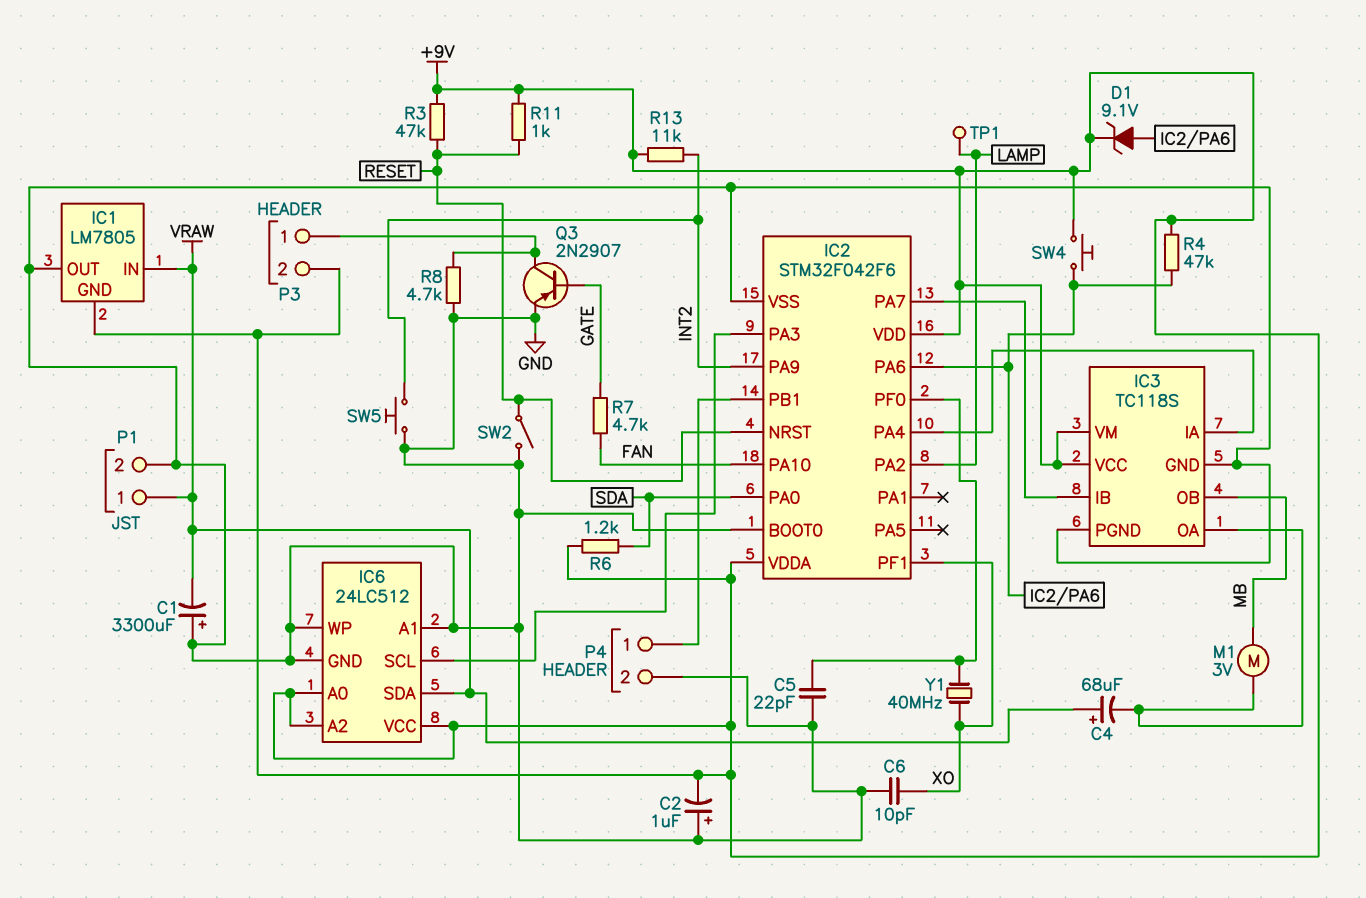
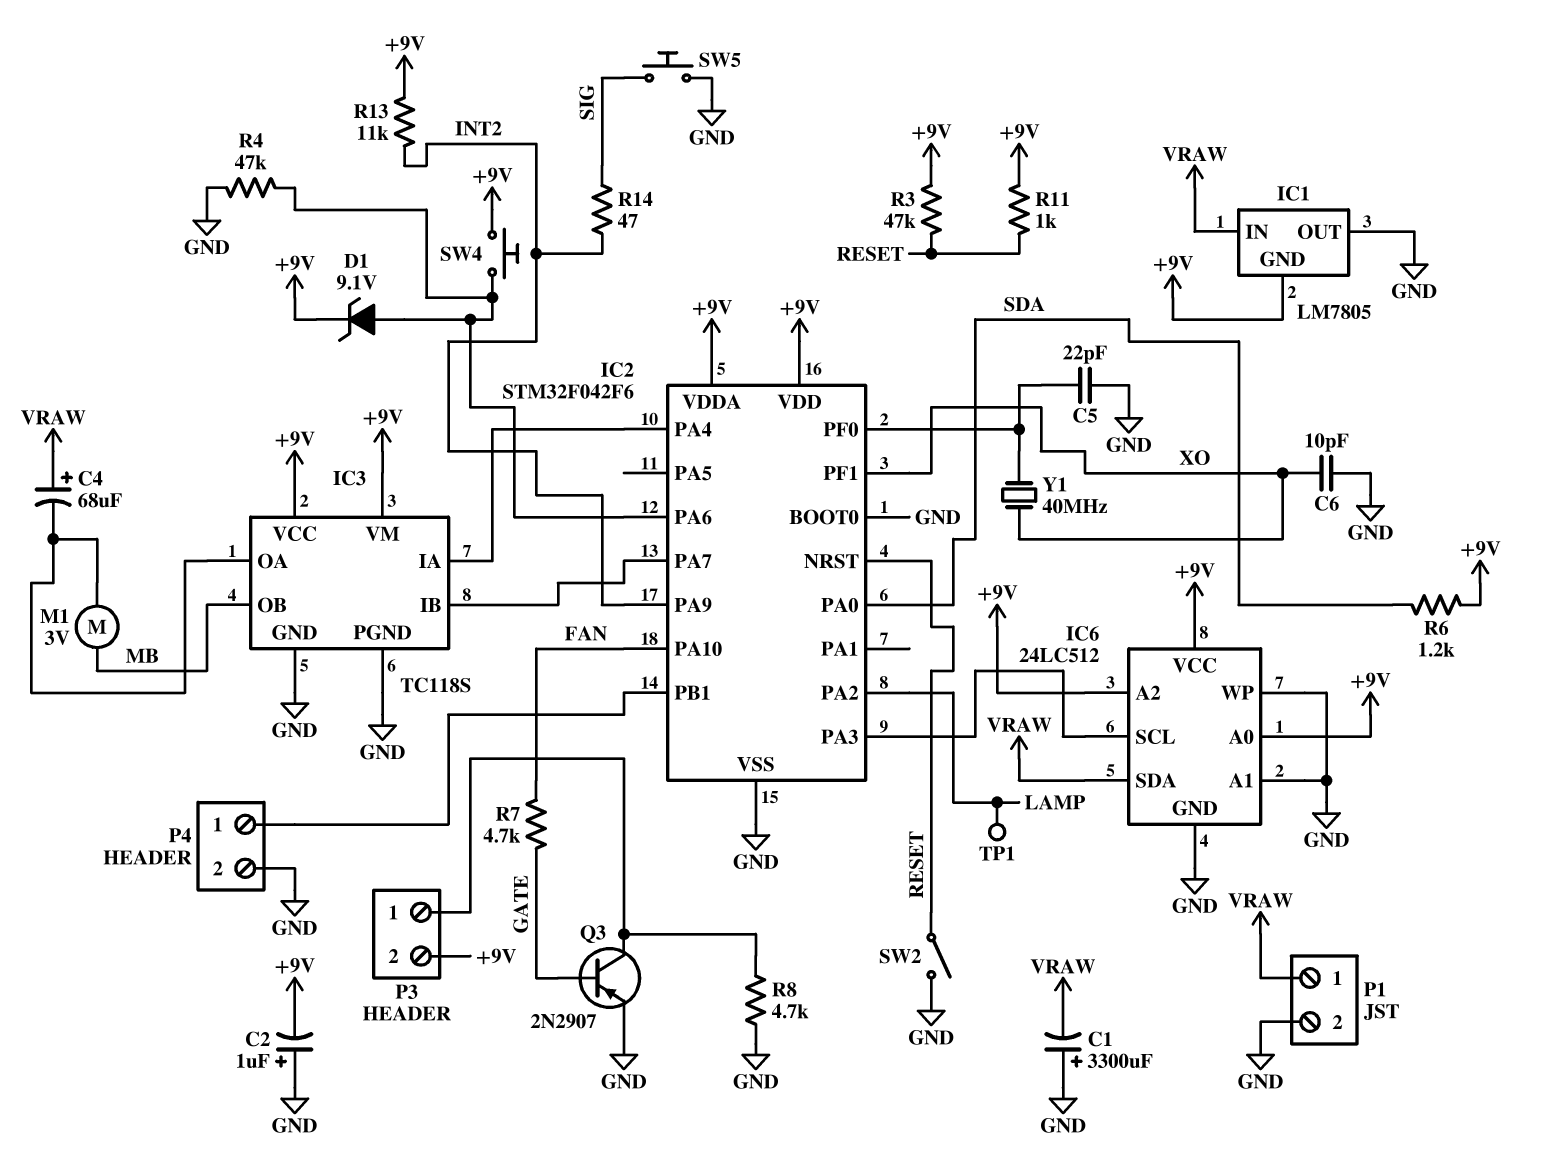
R4: 47k (+9V, IC2/PA6) -> 47k (GND, IC2/PA6)
R14: none -> 47 (INT2, SIG)
SW5: button (GND, INT2) -> button (GND, SIG)

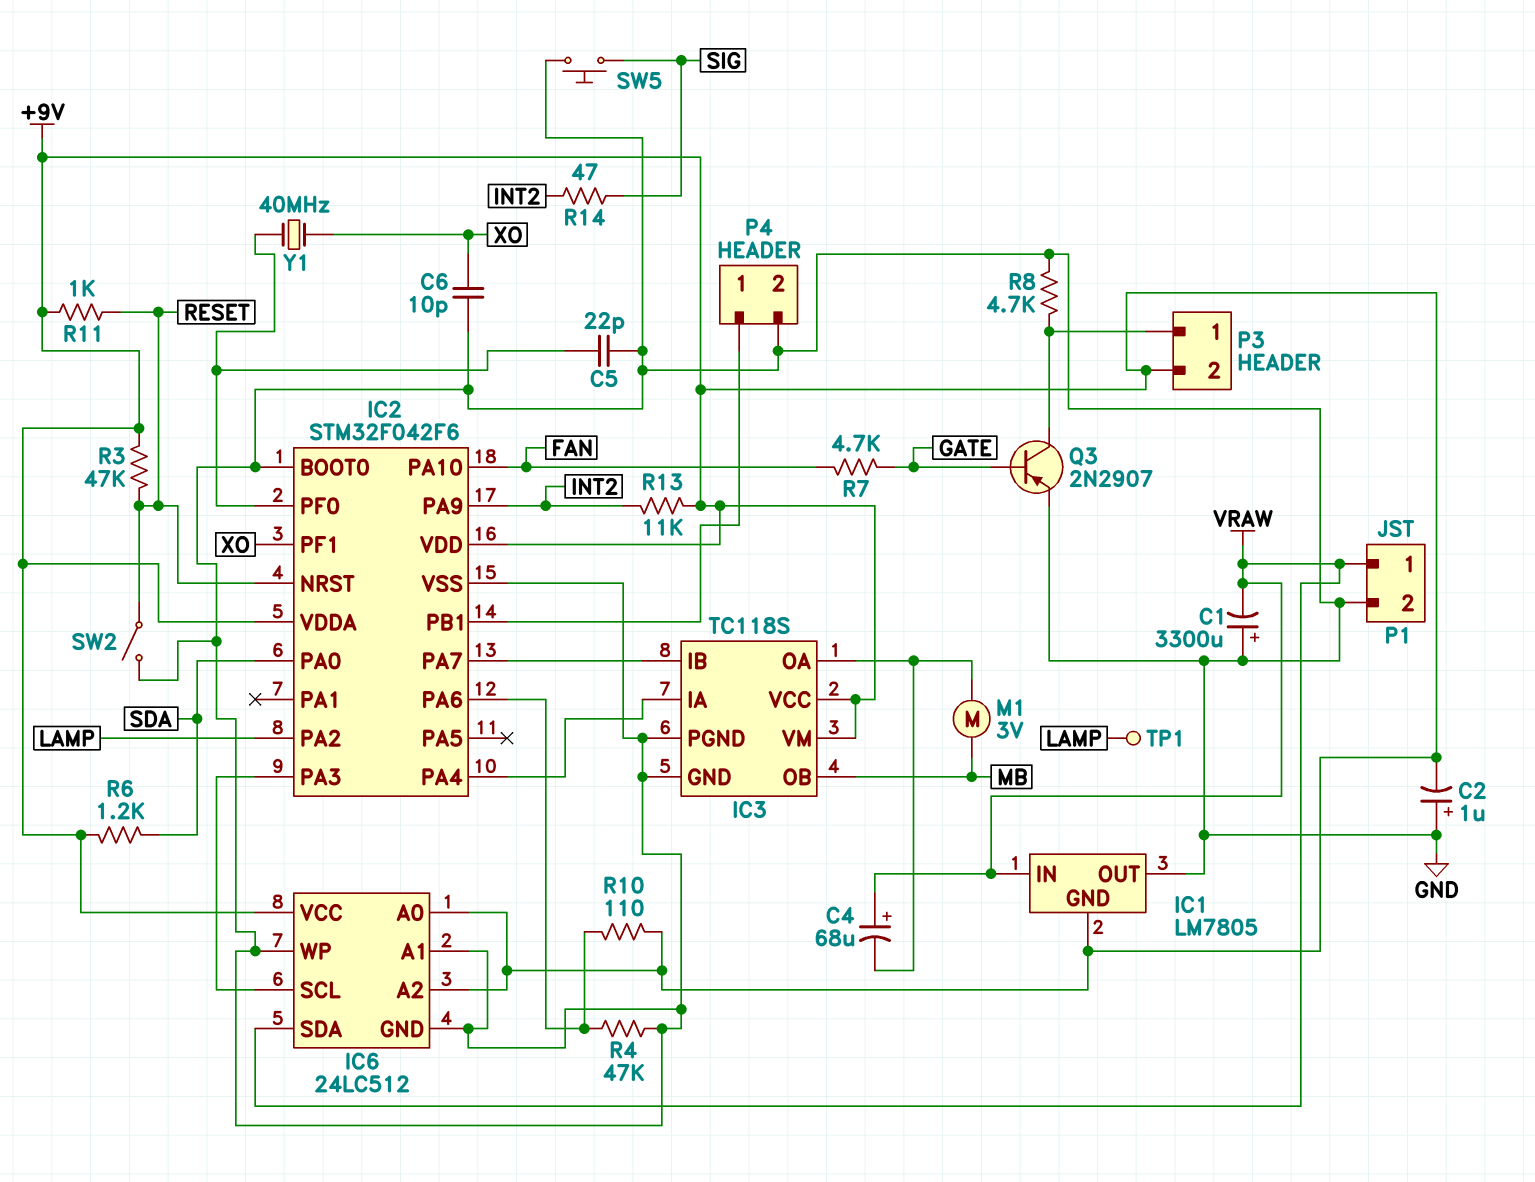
D1: zener 9.1V (A IC2/PA6, K +9V) -> none
R10: none -> 110 (+9V, IC2/PA6)
SW4: button (+9V, IC2/PA6) -> none

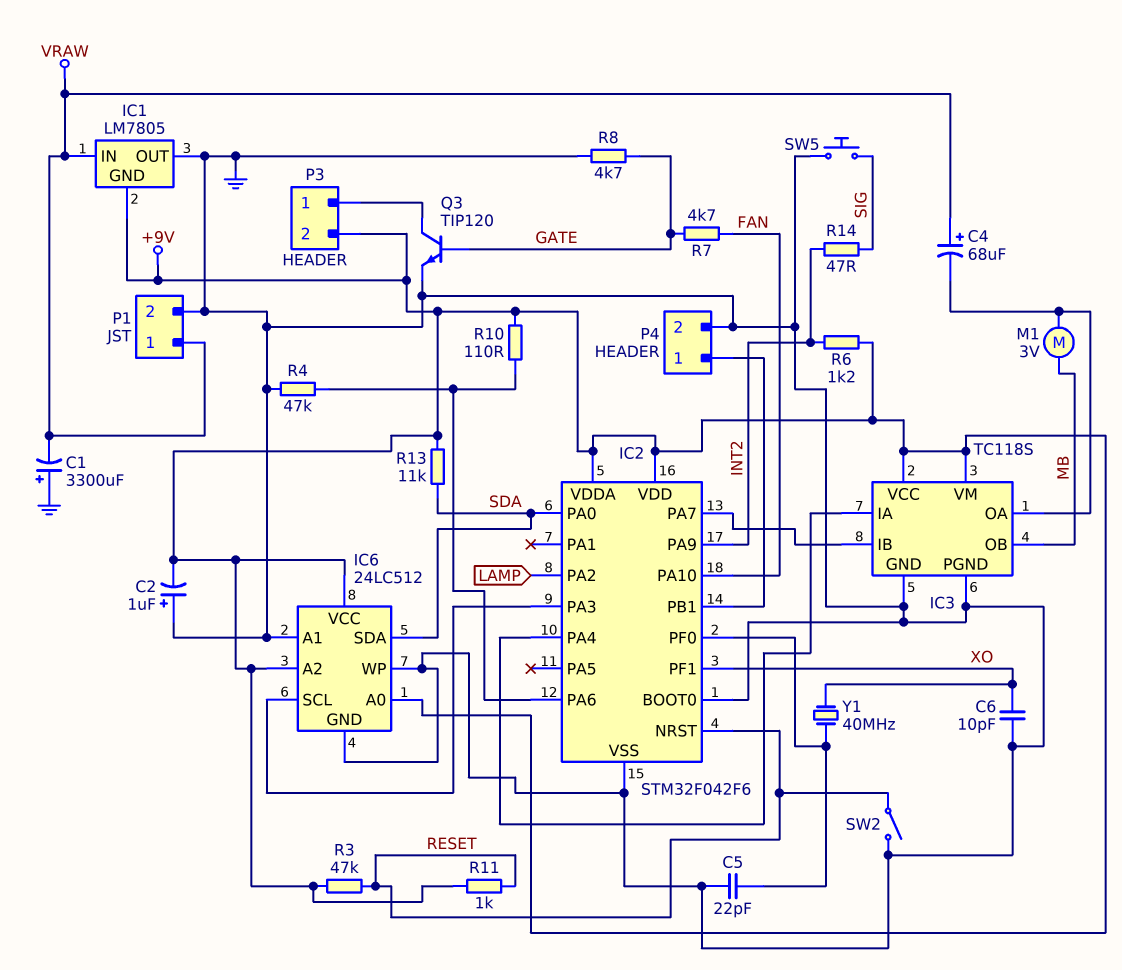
IC6 pin SDA: VRAW -> SDA
Q3: PNP 2N2907 (B GATE, C P3/1, E GND) -> NPN TIP120 (B GATE, C P3/1, E GND)
R6: 1.2k (+9V, SDA) -> 1.2k (+9V, INT2)
R8: 4.7k (GND, P3/1) -> 4.7k (GATE, GND)
R13: 11k (+9V, INT2) -> 11k (+9V, SDA)
TP1: test point (LAMP) -> none

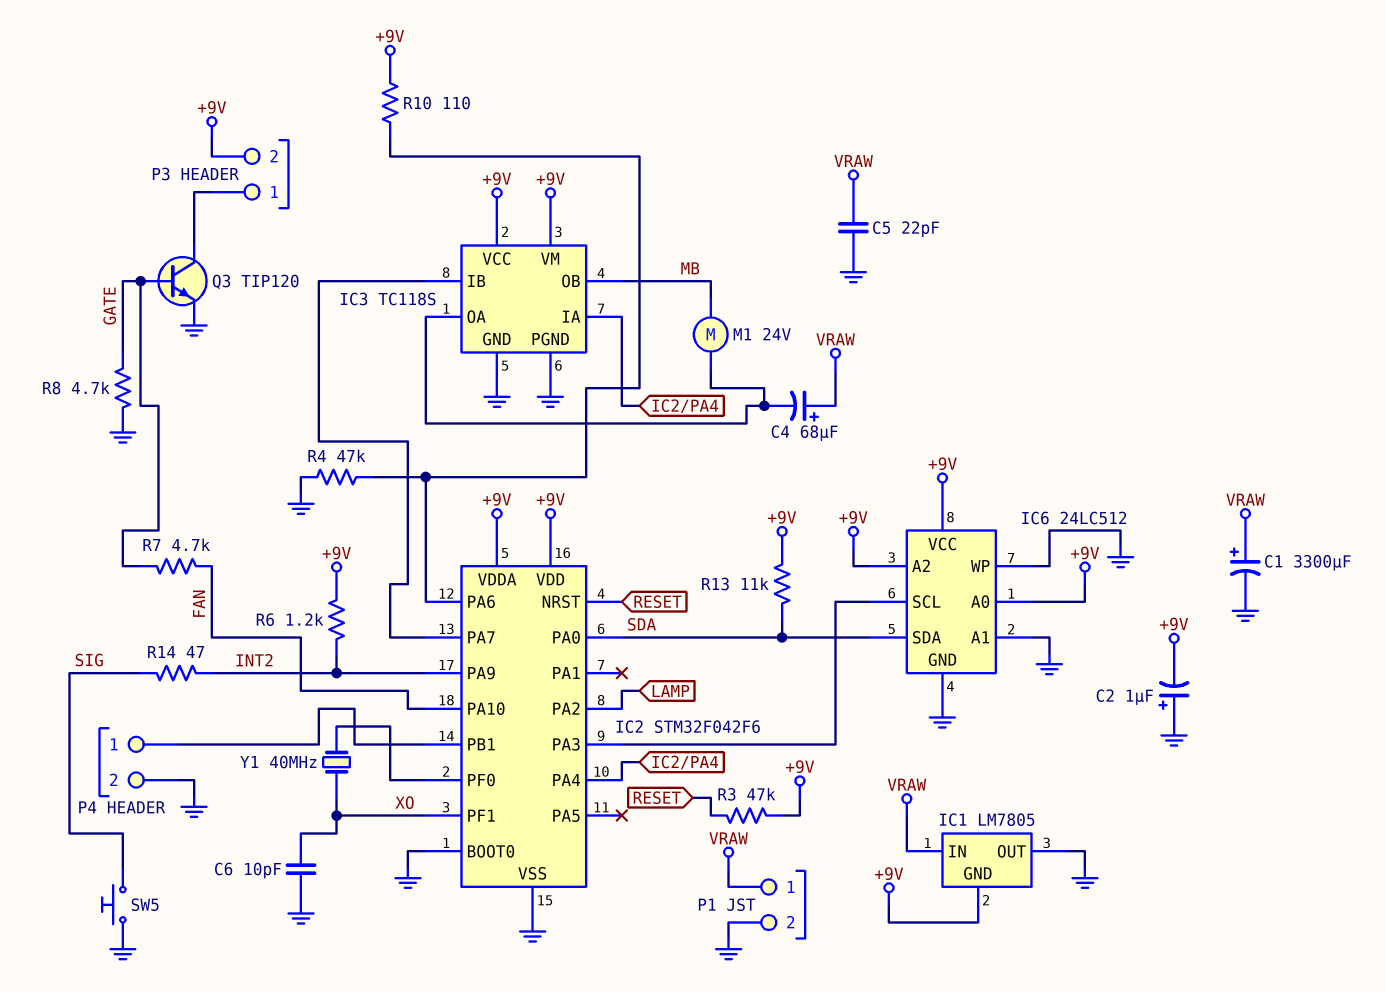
C1: 3300uF (plus GND, minus VRAW) -> 3300uF (plus VRAW, minus GND)
C5: 22pF (GND, IC2/PF0) -> 22pF (GND, VRAW)
M1: motor 3V (IC3/OA, MB) -> motor 24V (IC3/OA, MB)
R11: 1k (+9V, RESET) -> none
SW2: switch (GND, RESET) -> none

